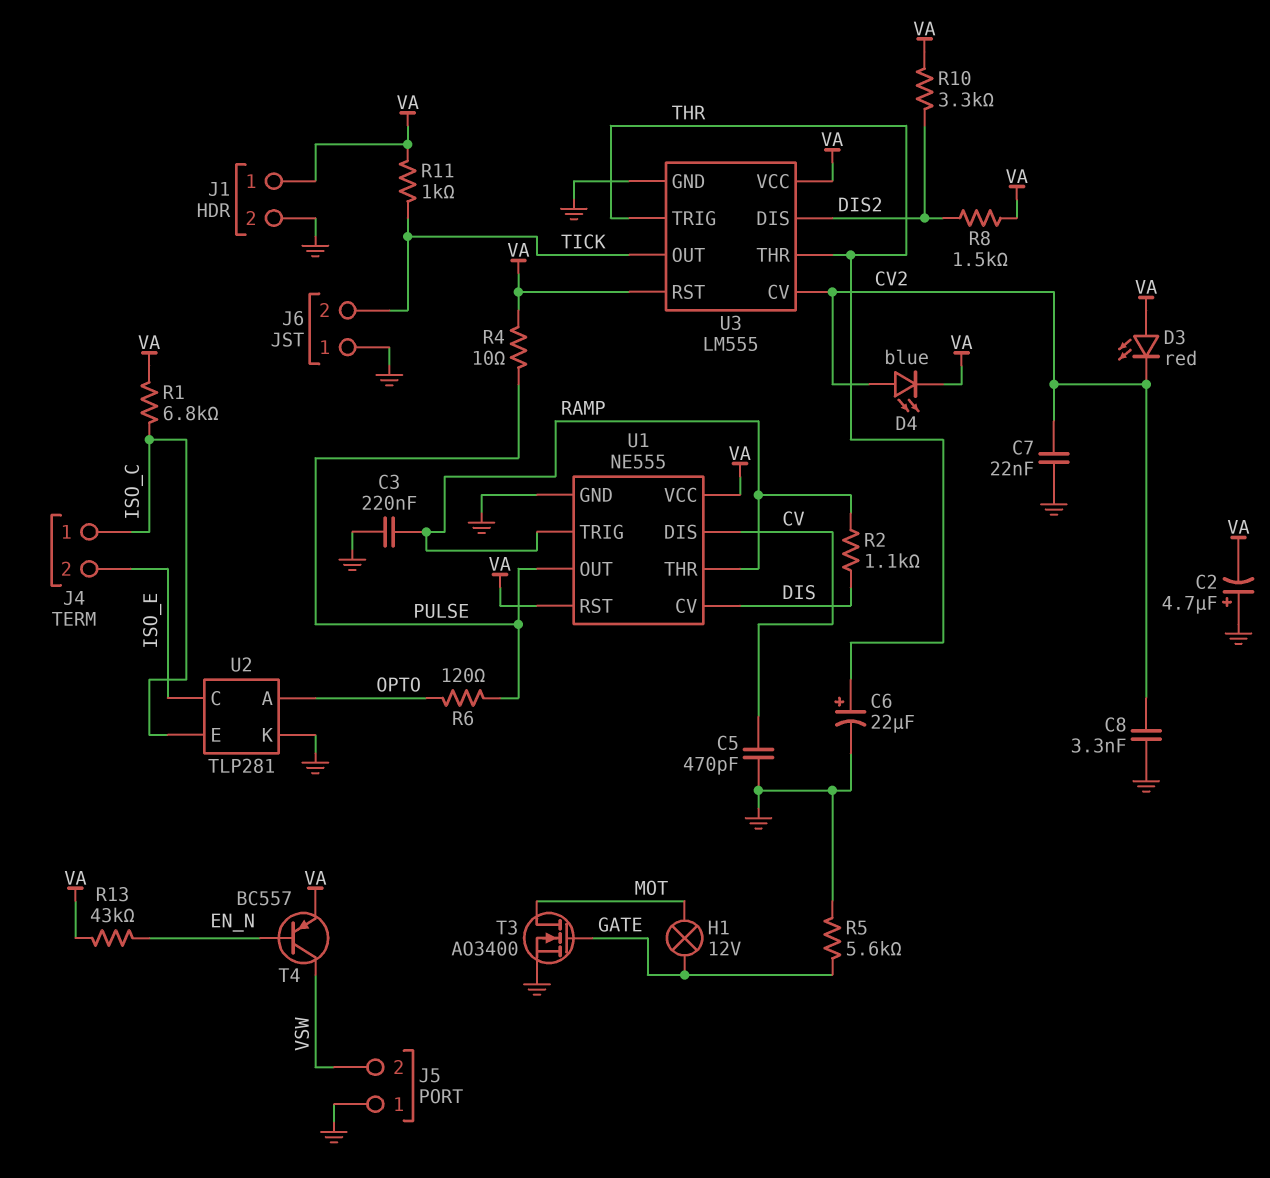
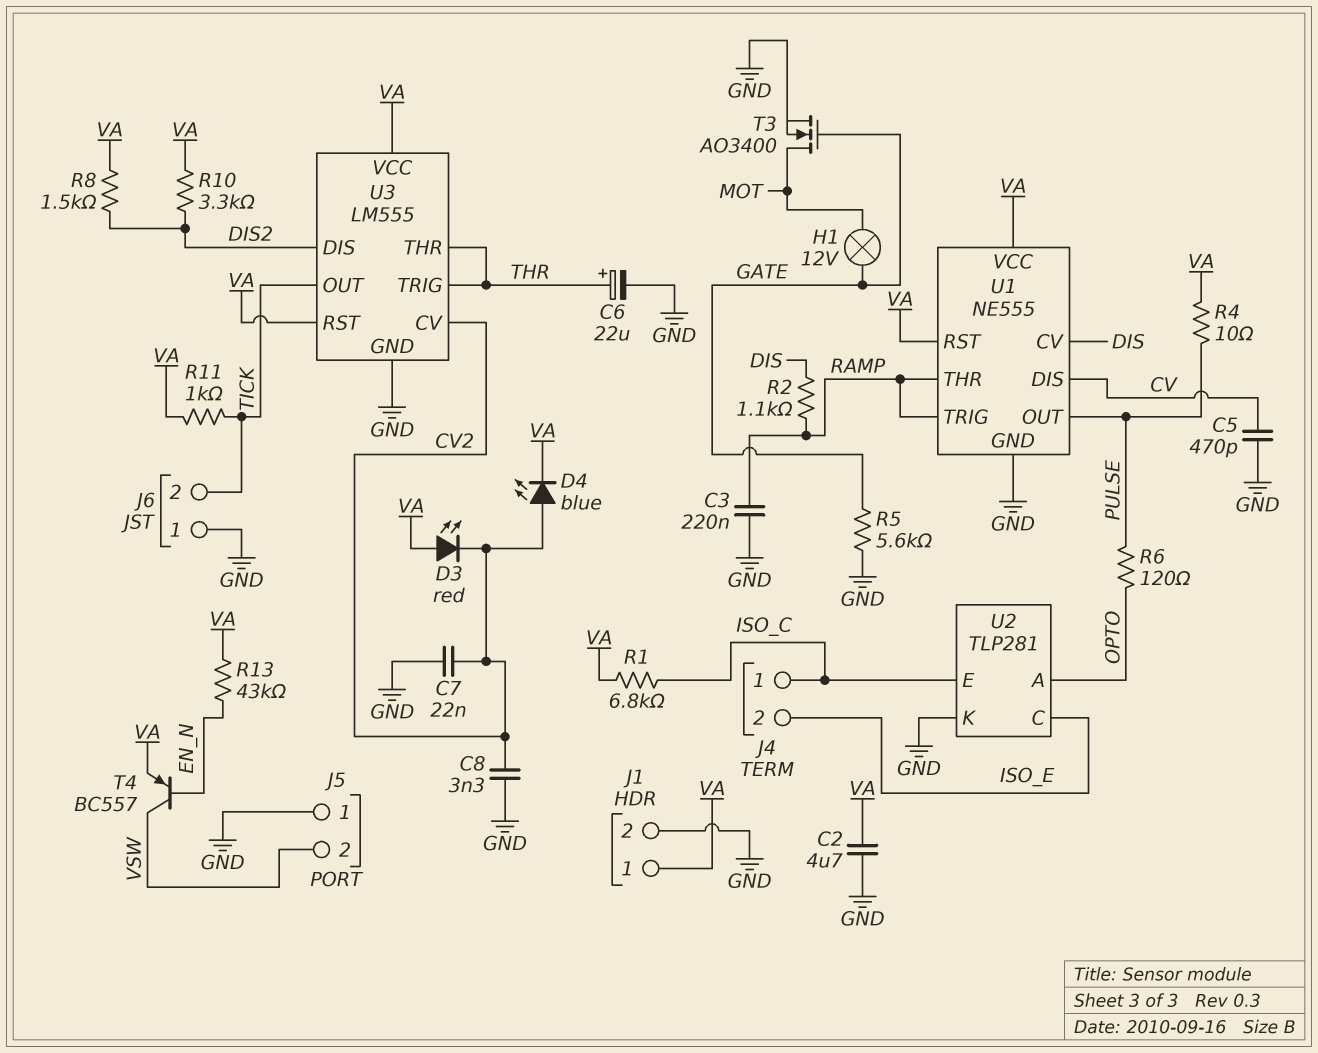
C2: 4.7uF (plus GND, minus VA) -> 4.7uF (GND, VA)

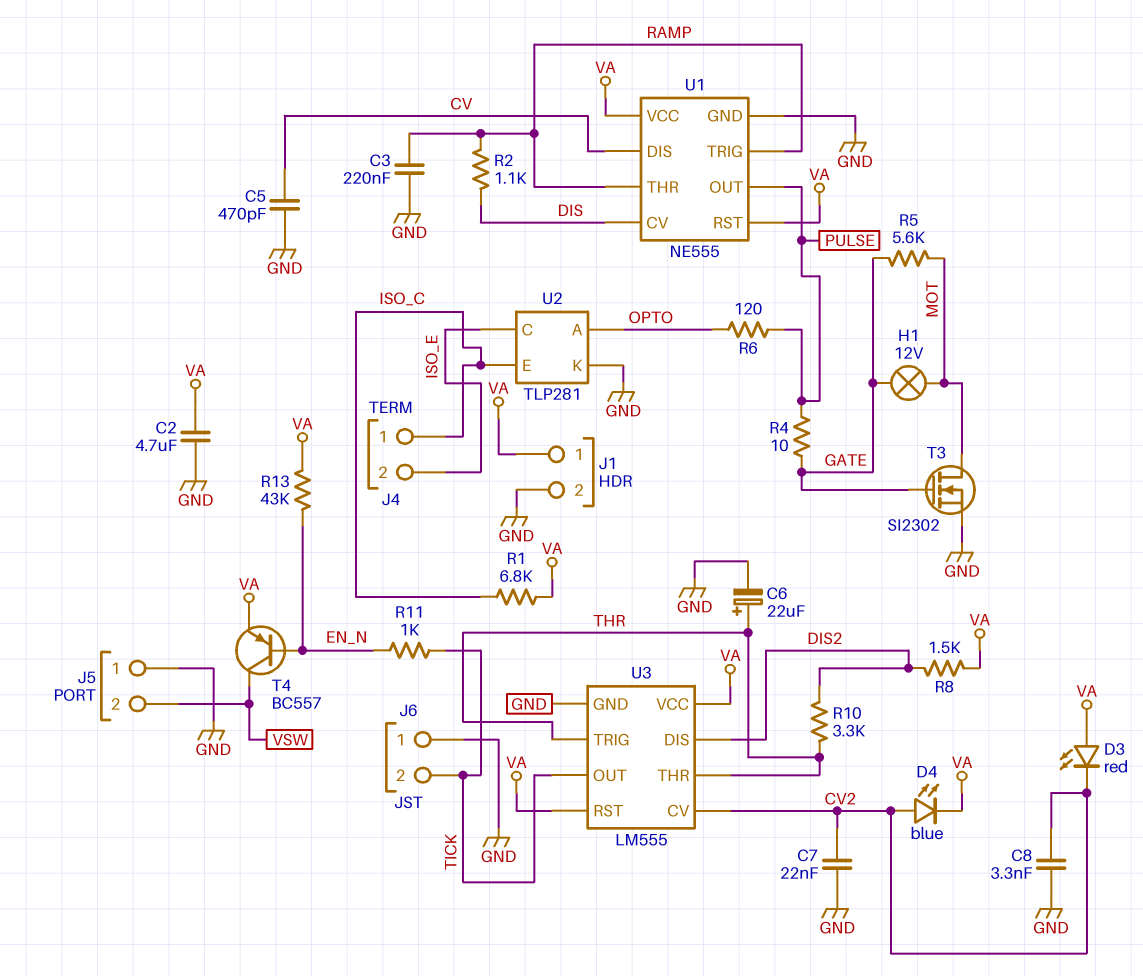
R4: 10 (PULSE, VA) -> 10 (GATE, PULSE)
R5: 5.6k (GATE, GND) -> 5.6k (GATE, MOT)
R10: 3.3k (DIS2, VA) -> 3.3k (DIS2, THR)
R11: 1k (TICK, VA) -> 1k (EN_N, TICK)
T3: NMOS AO3400 (G GATE, D MOT, S GND) -> NMOS SI2302 (G GATE, D MOT, S GND)

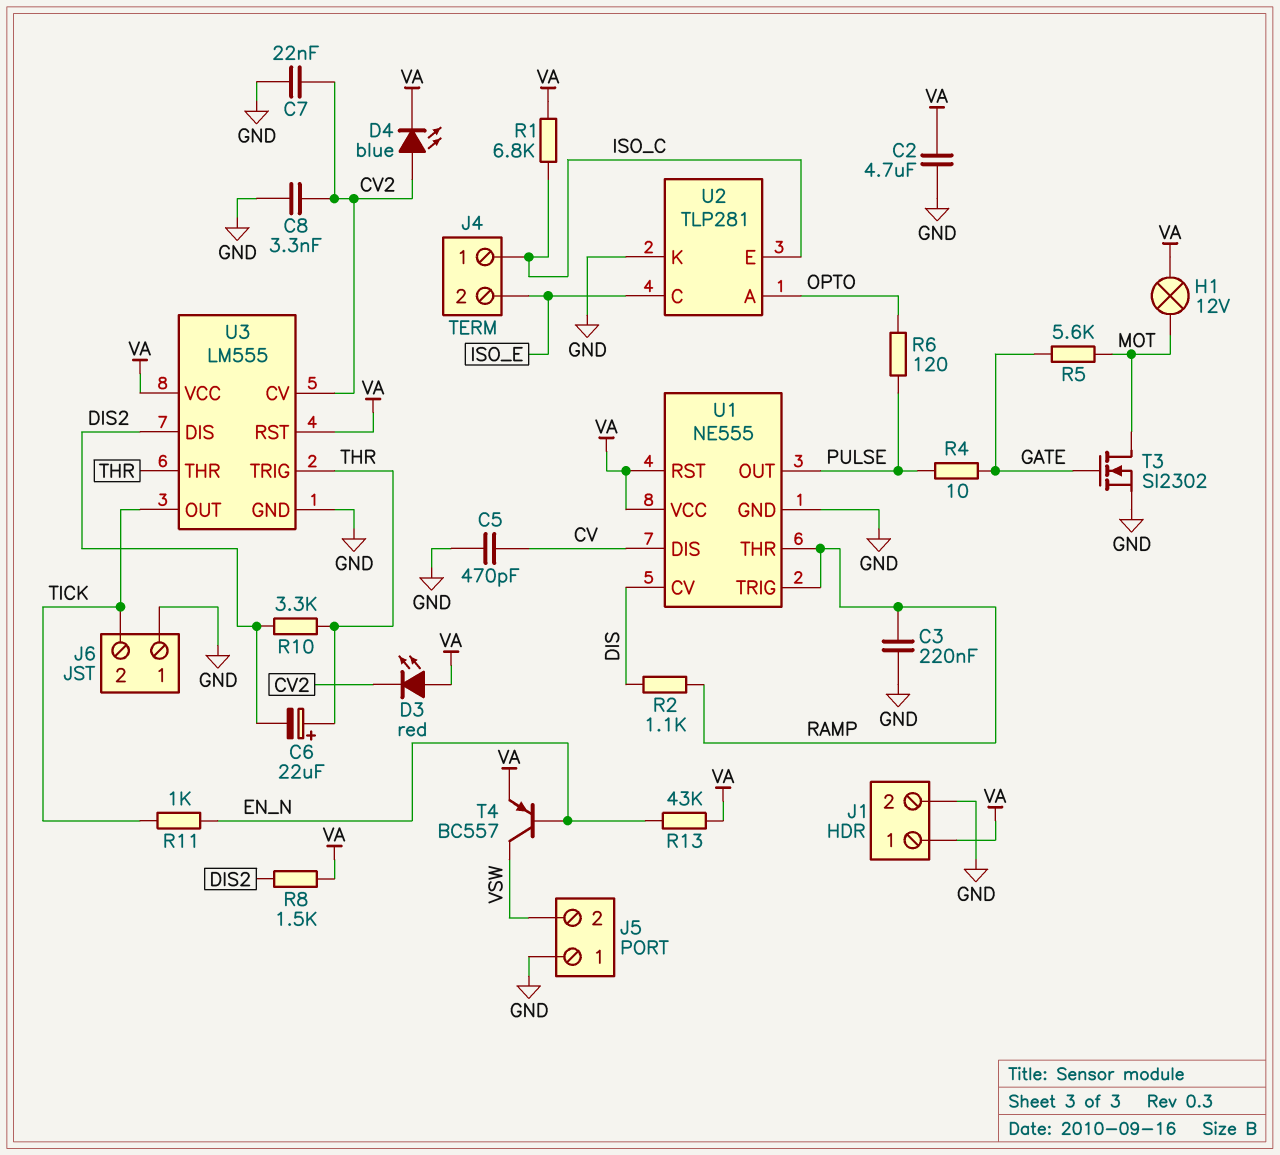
C6: 22uF (plus THR, minus GND) -> 22uF (plus THR, minus DIS2)
H1: lamp 12V (GATE, MOT) -> lamp 12V (MOT, VA)

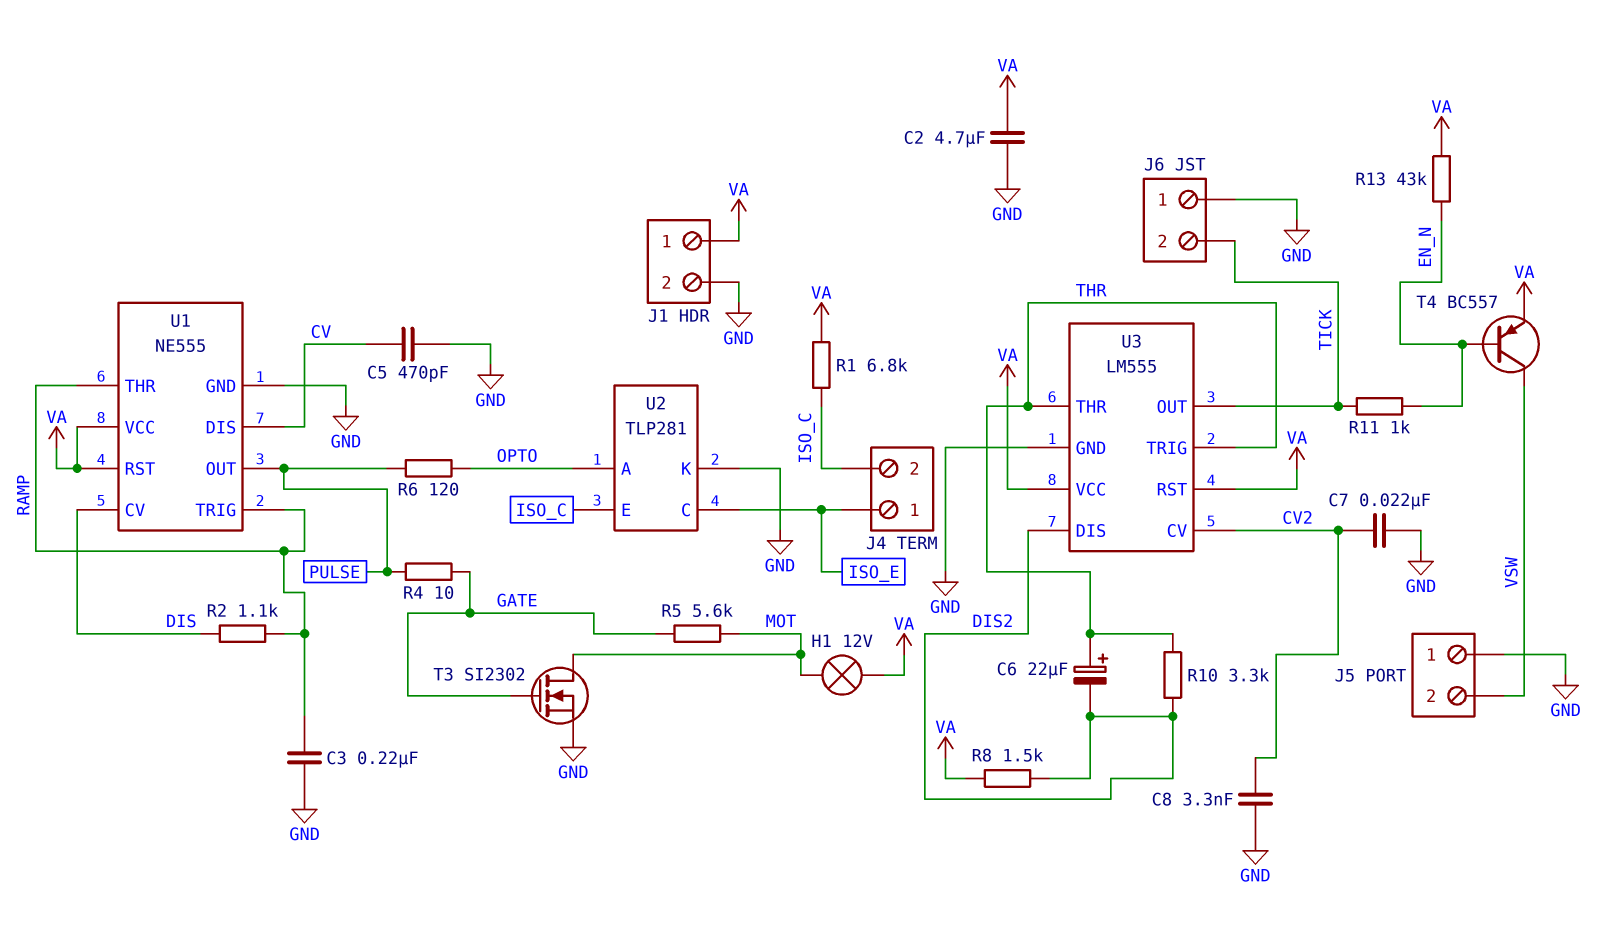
D3: LED red (A VA, K CV2) -> none
D4: LED blue (A CV2, K VA) -> none
J4 pin 1: ISO_C -> ISO_E
J4 pin 2: ISO_E -> ISO_C

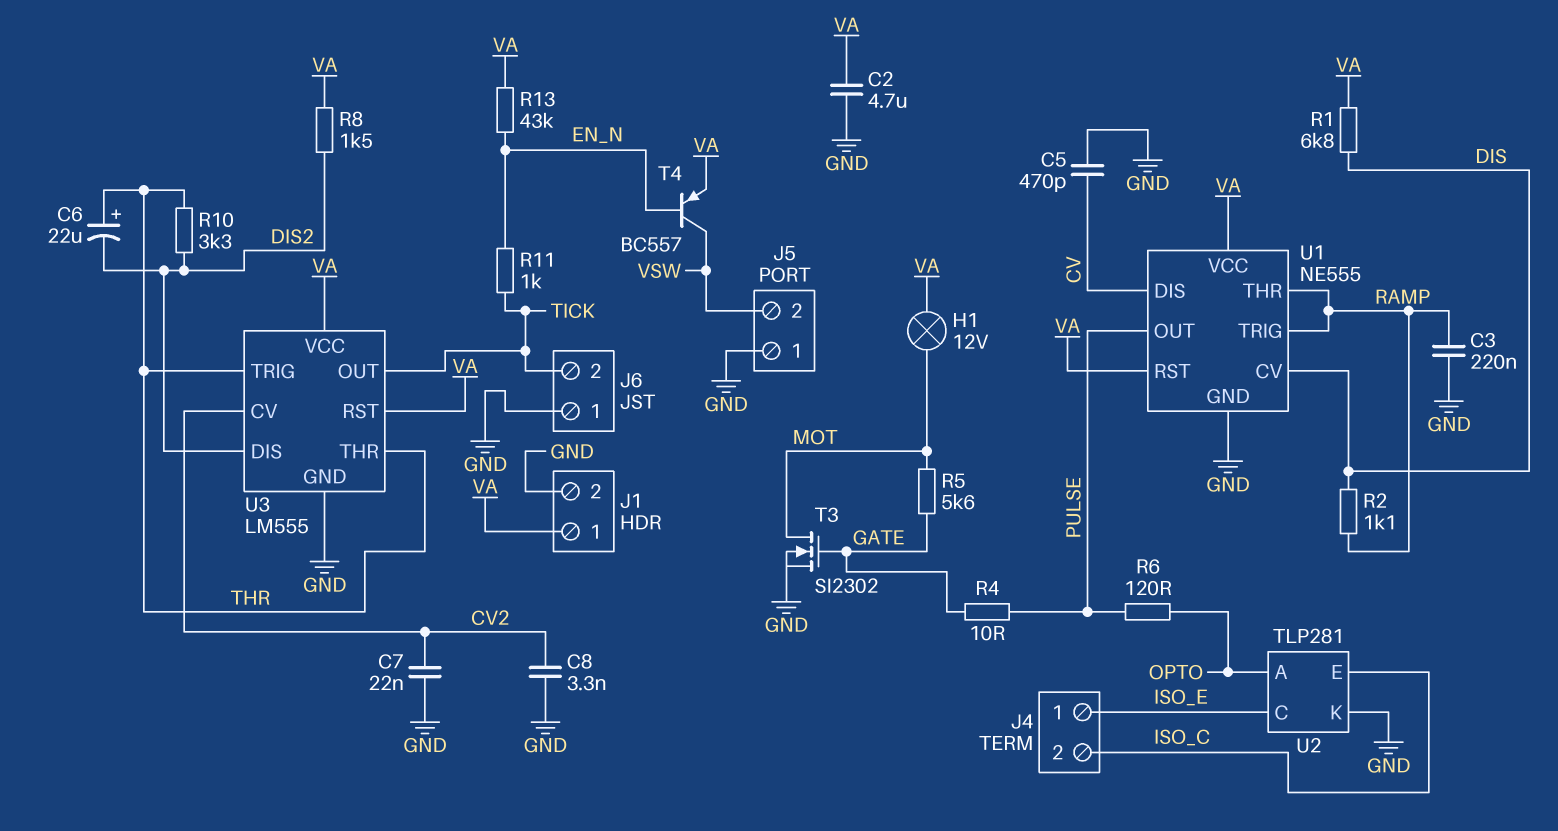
R1: 6.8k (ISO_C, VA) -> 6.8k (DIS, VA)

